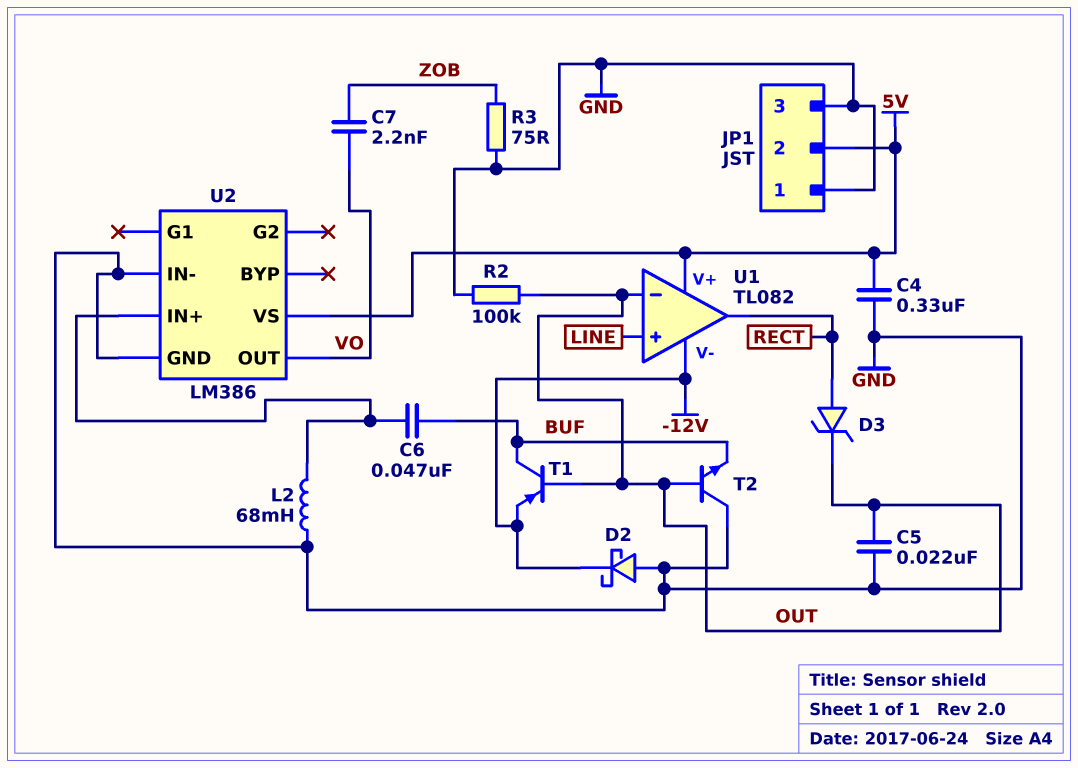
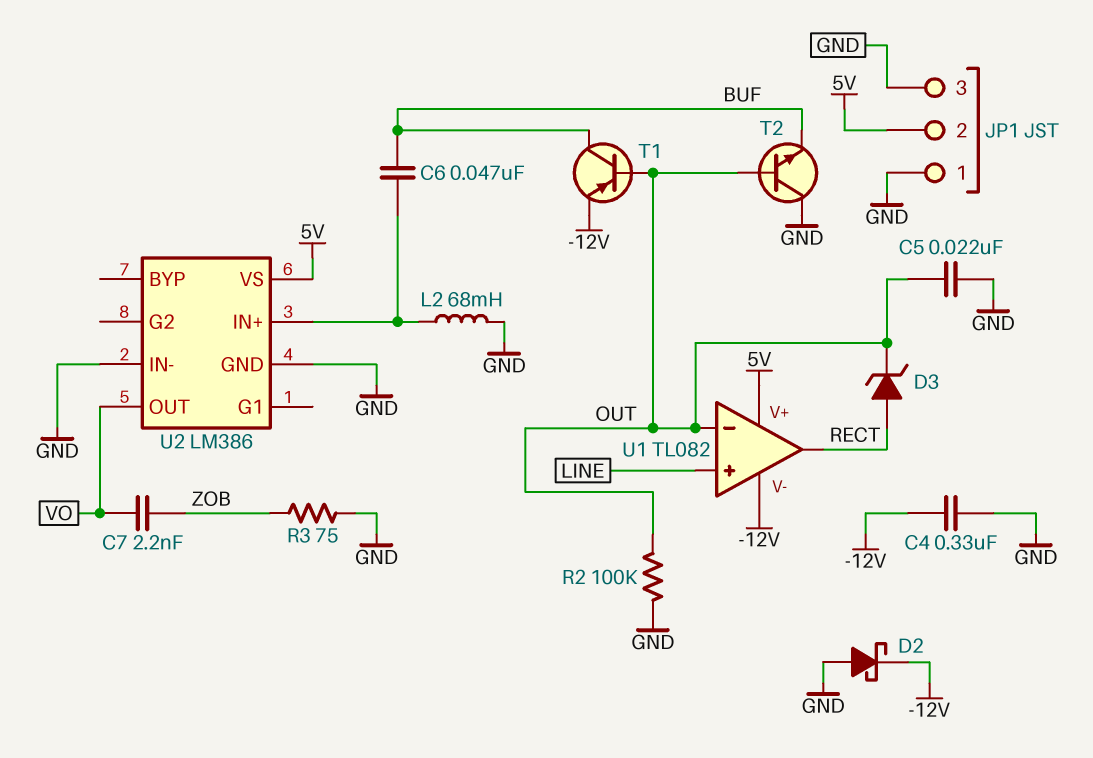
C4: 330nF (5V, GND) -> 330nF (-12V, GND)

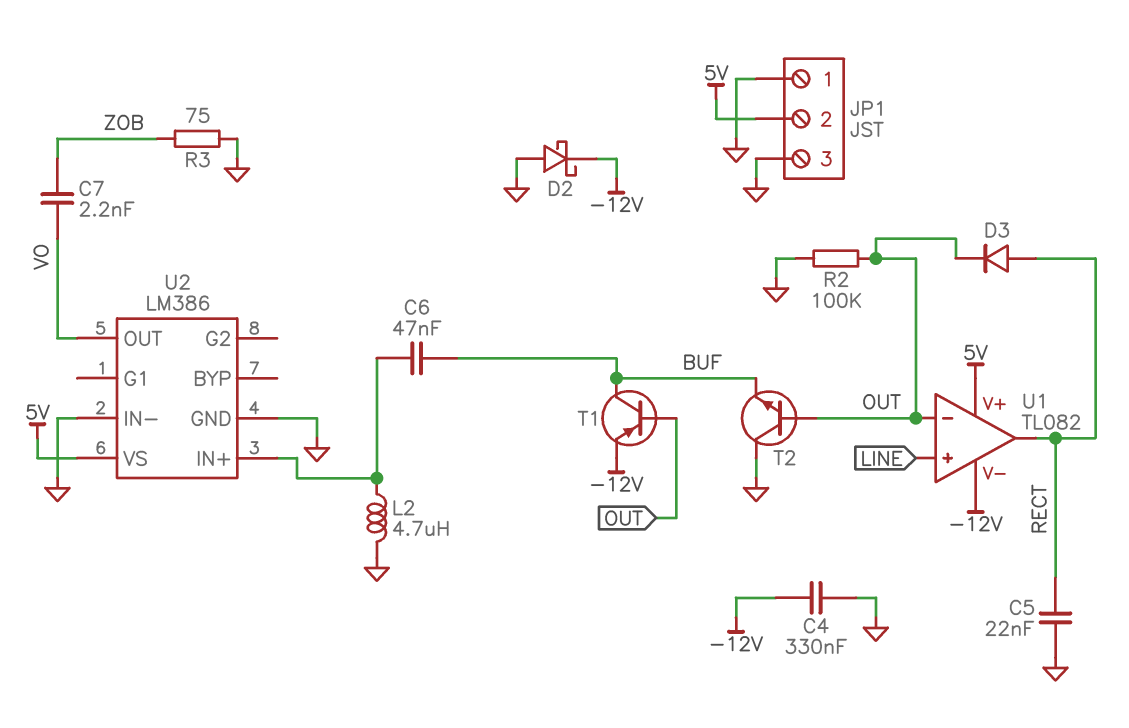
C5: 22nF (GND, OUT) -> 22nF (GND, RECT)
D3: zener (A RECT, K OUT) -> diode (A RECT, K OUT)
L2: 68mH (GND, U2/IN+) -> 4.7uH (GND, U2/IN+)

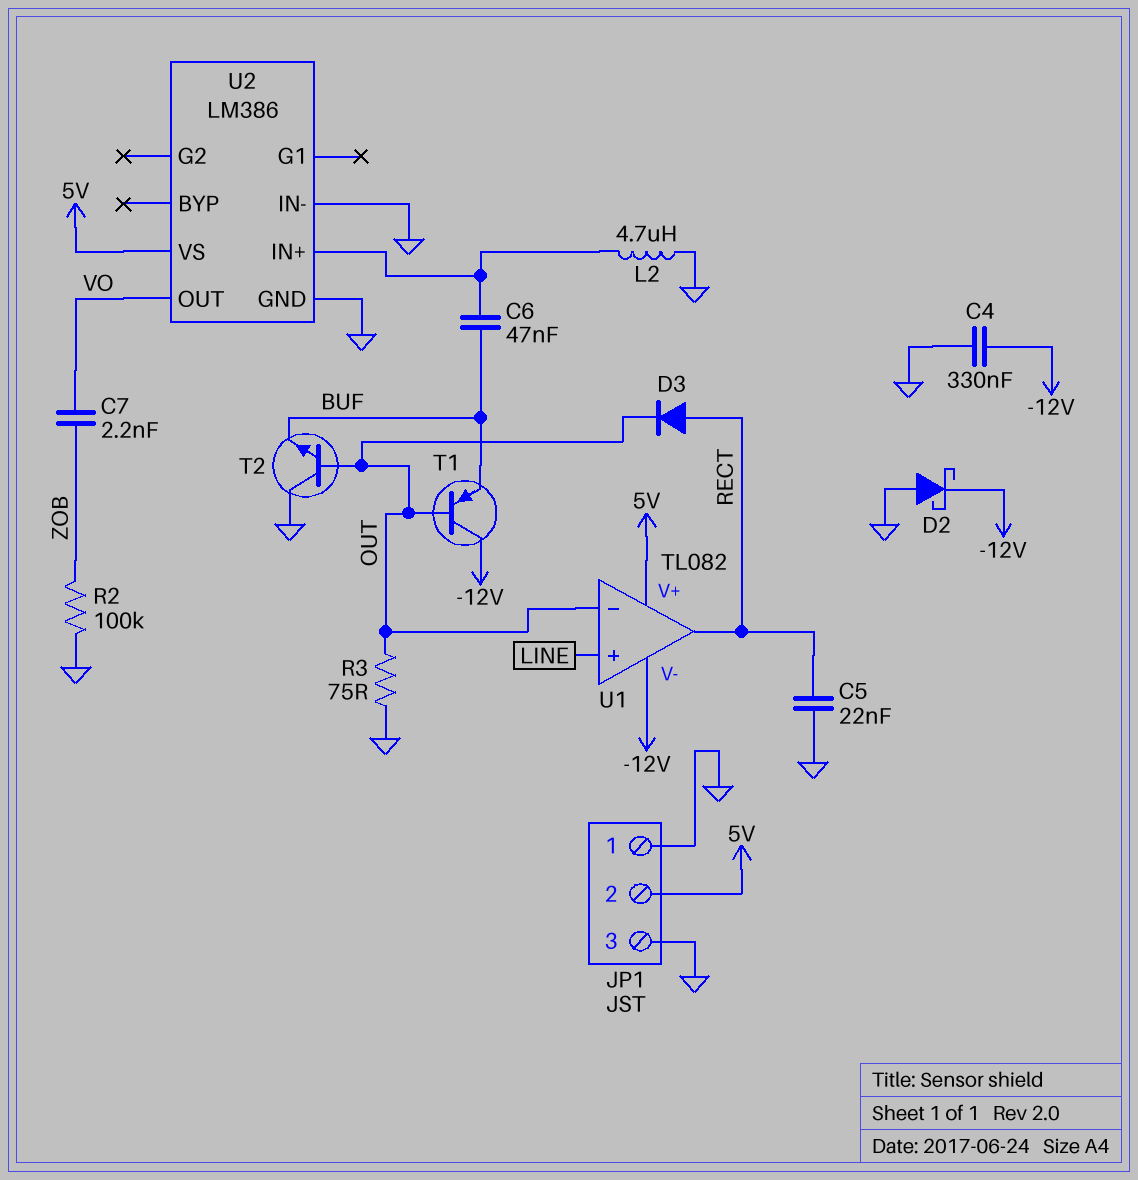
R2: 100k (GND, OUT) -> 100k (GND, ZOB)
R3: 75 (GND, ZOB) -> 75 (GND, OUT)
T1: PNP (B OUT, C BUF, E -12V) -> PNP (B OUT, C -12V, E BUF)

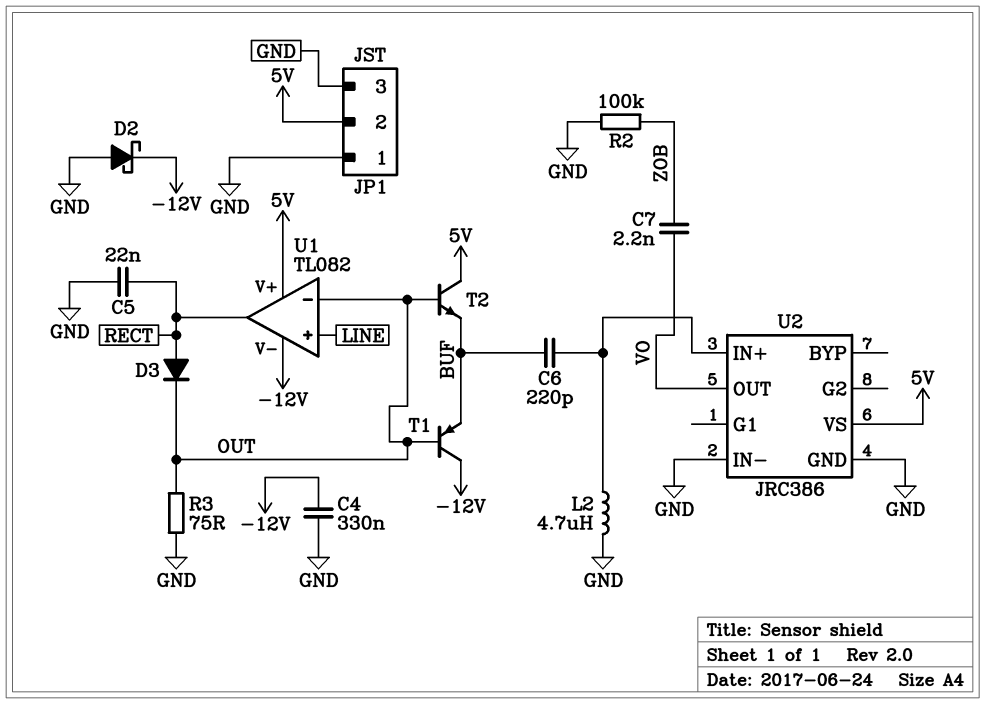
C6: 47nF (BUF, U2/IN+) -> 220pF (BUF, U2/IN+)
T2: NPN (B OUT, C GND, E BUF) -> NPN (B OUT, C 5V, E BUF)
U2: LM386 -> JRC386

